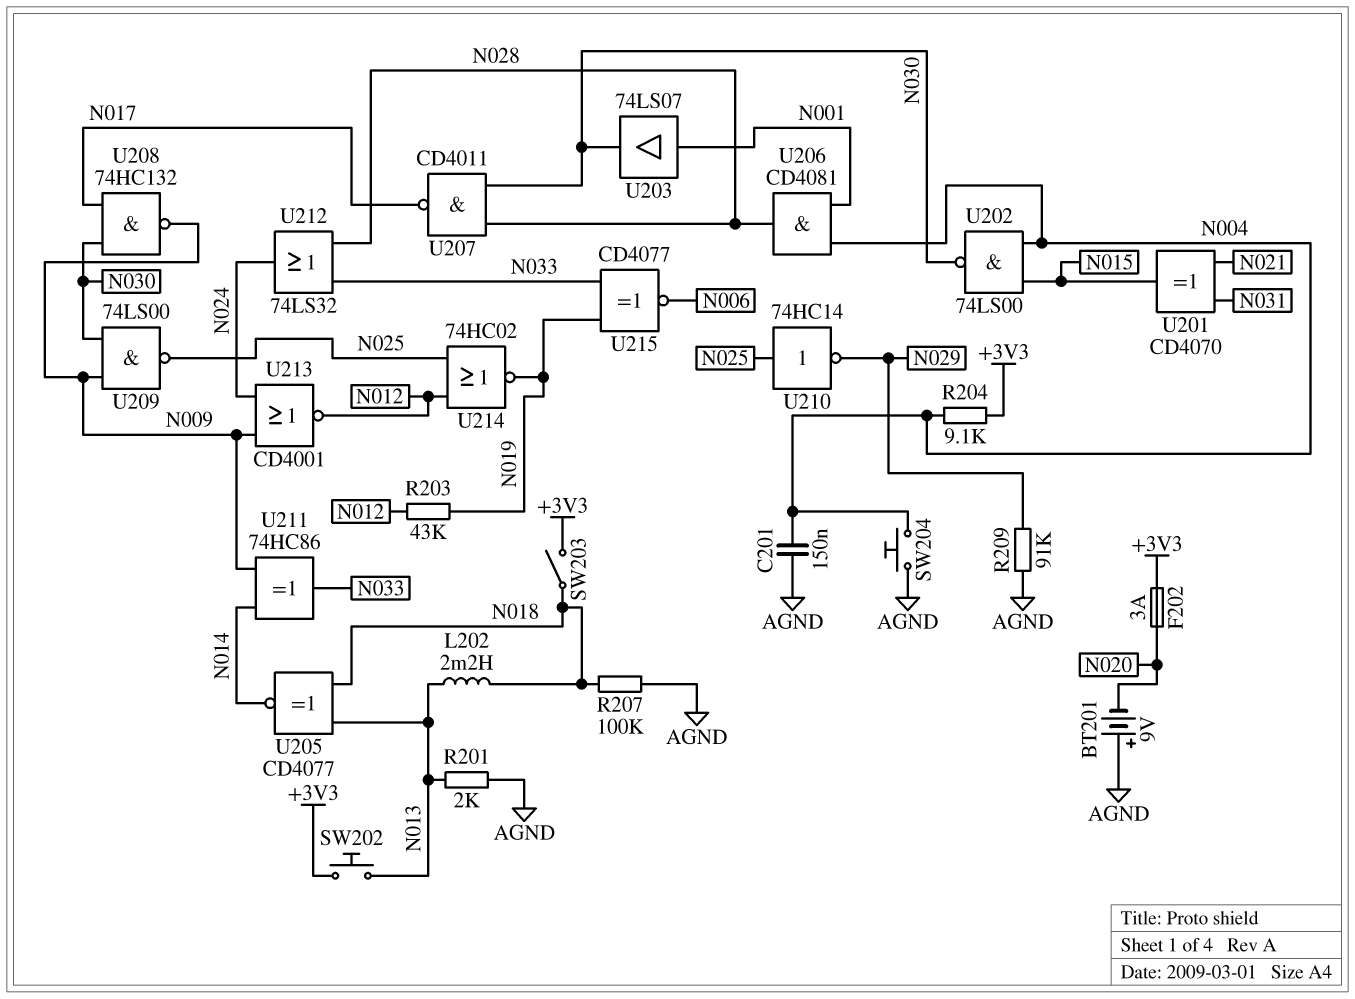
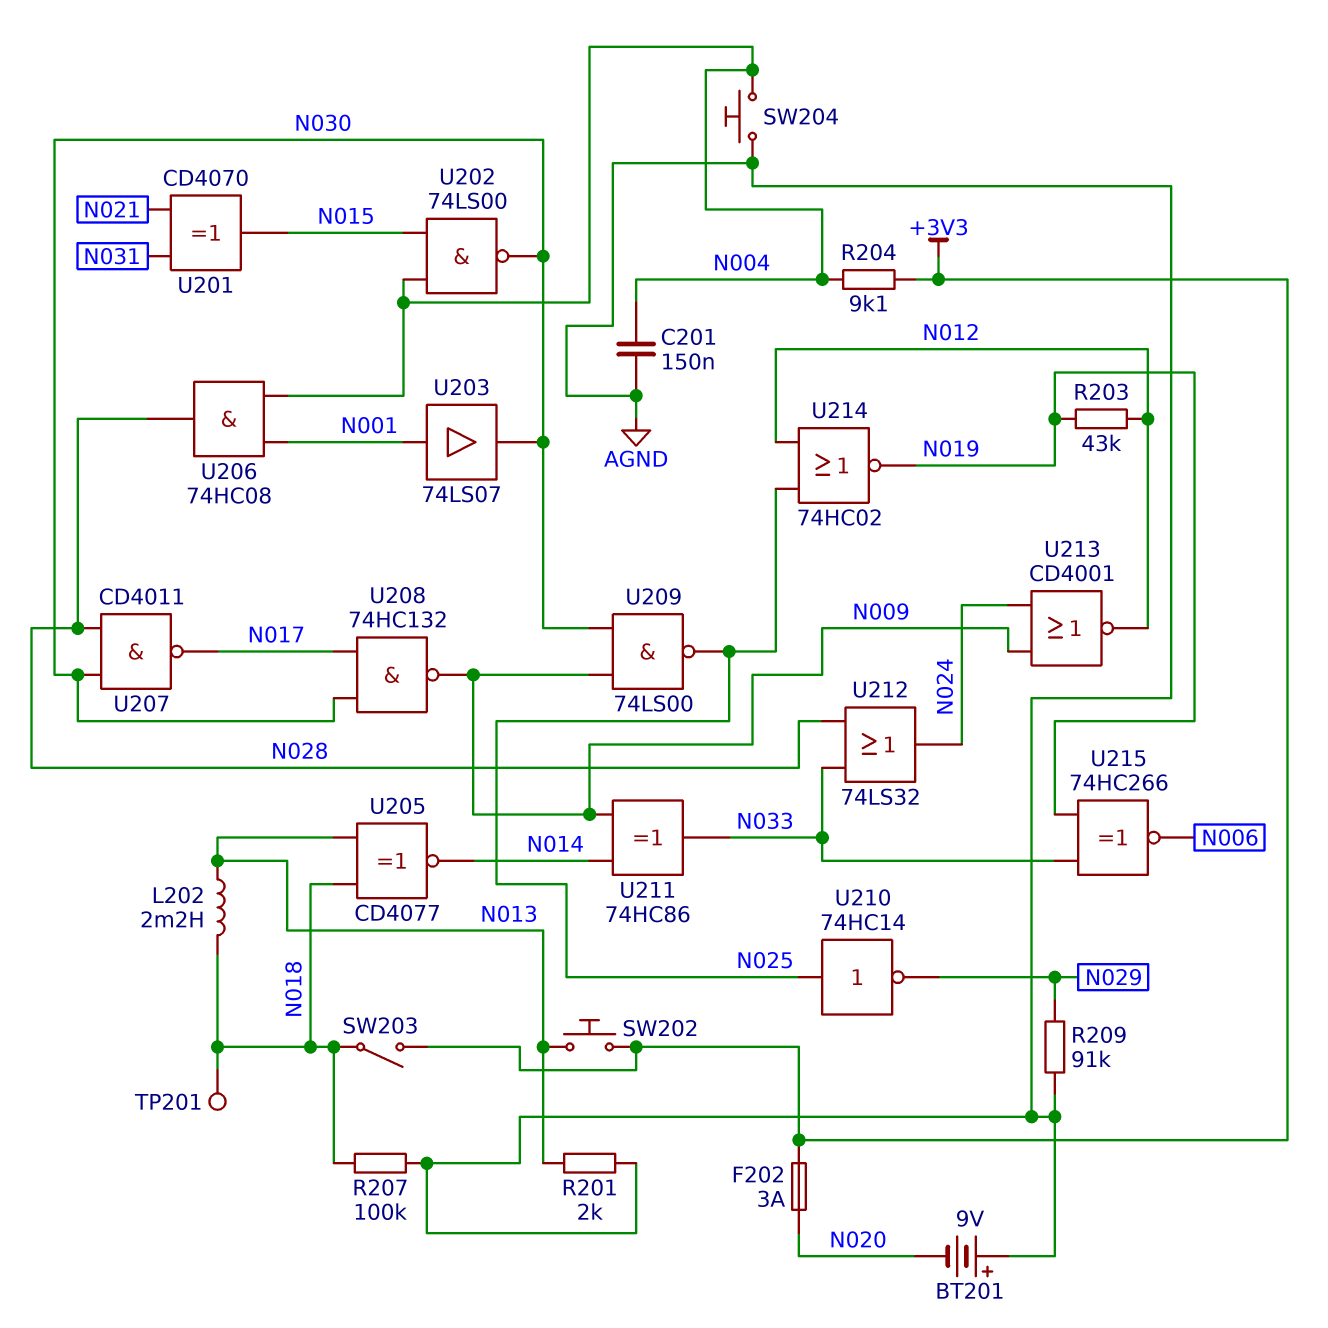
TP201: none -> test point (N018)
U206: AND CD4081 (in N001, in N004, out N028) -> AND 74HC08 (in N001, in N004, out N028)
U215: XNOR CD4077 (in N019, in N033, out N006) -> XNOR 74HC266 (in N019, in N033, out N006)

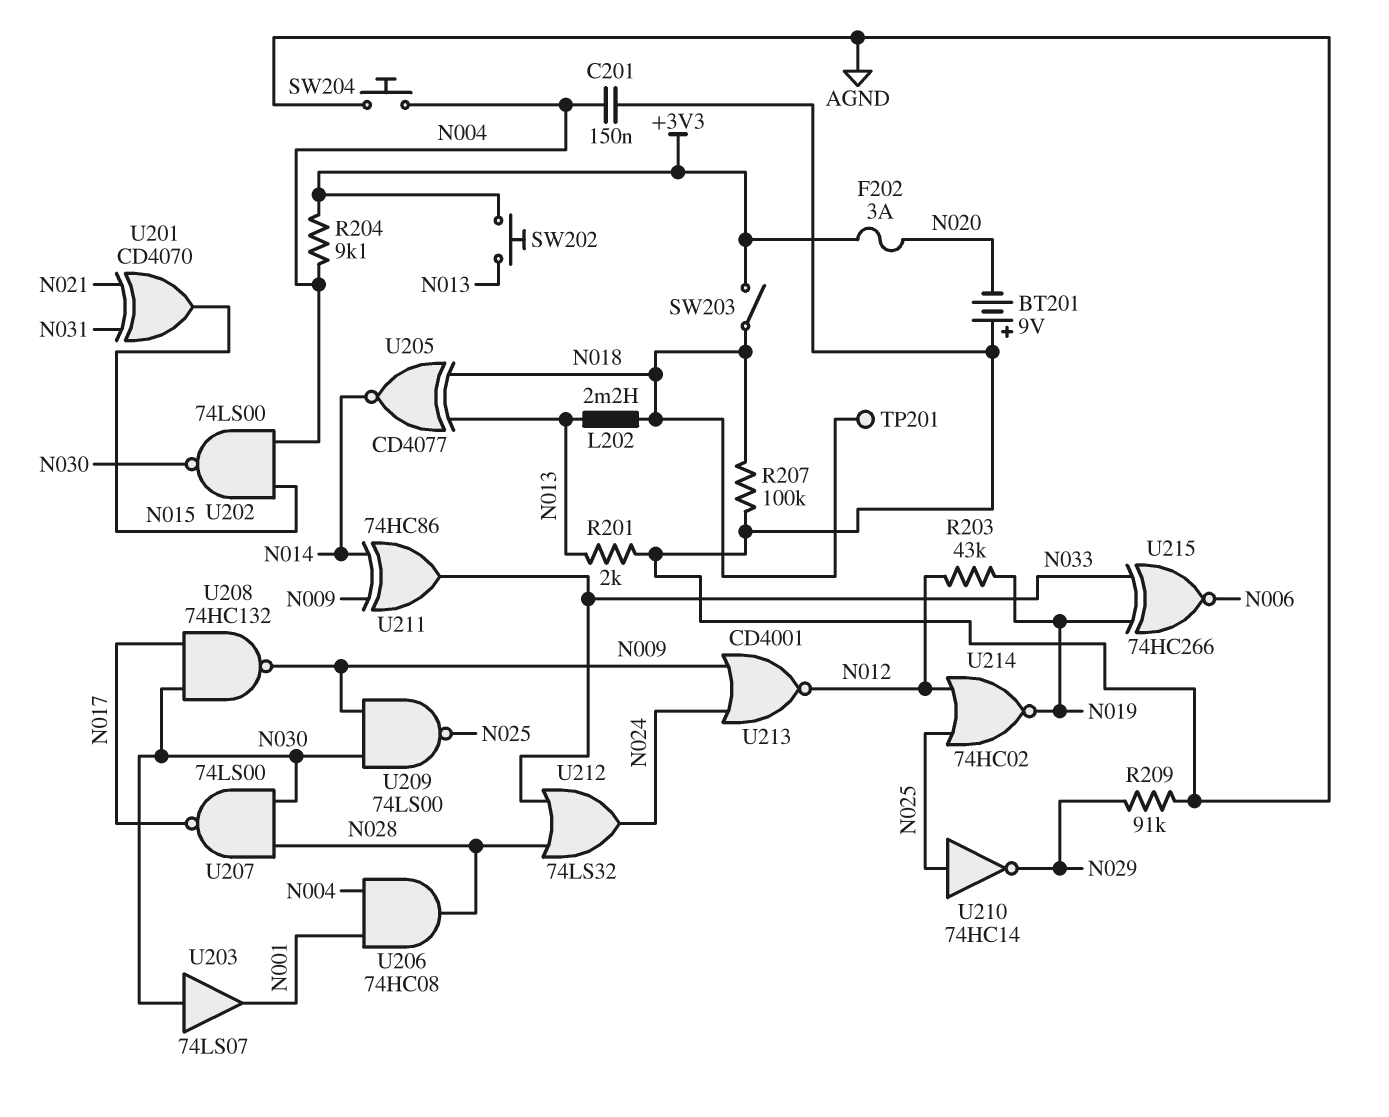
U203: buffer 74LS07 (in N001, out N030) -> buffer 74LS07 (in N030, out N001)
U207: NAND CD4011 (in N028, in N030, out N017) -> NAND 74LS00 (in N028, in N030, out N017)

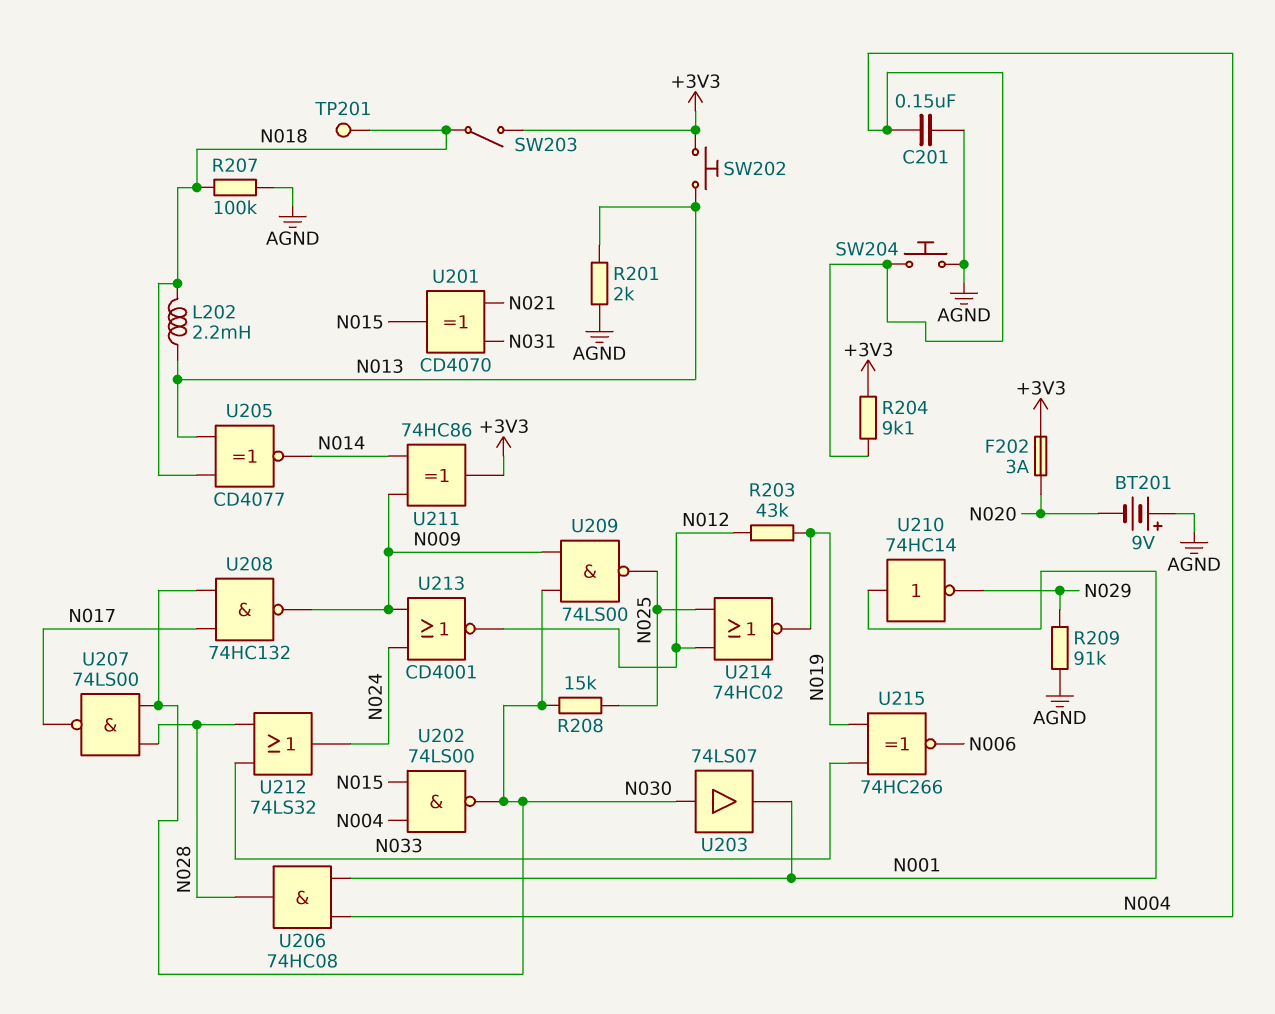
R208: none -> 15k (N025, N030)
U210: NOT 74HC14 (in N025, out N029) -> NOT 74HC14 (in N001, out N029)
U211: XOR 74HC86 (in N009, in N014, out N033) -> XOR 74HC86 (in N009, in N014, out +3V3)

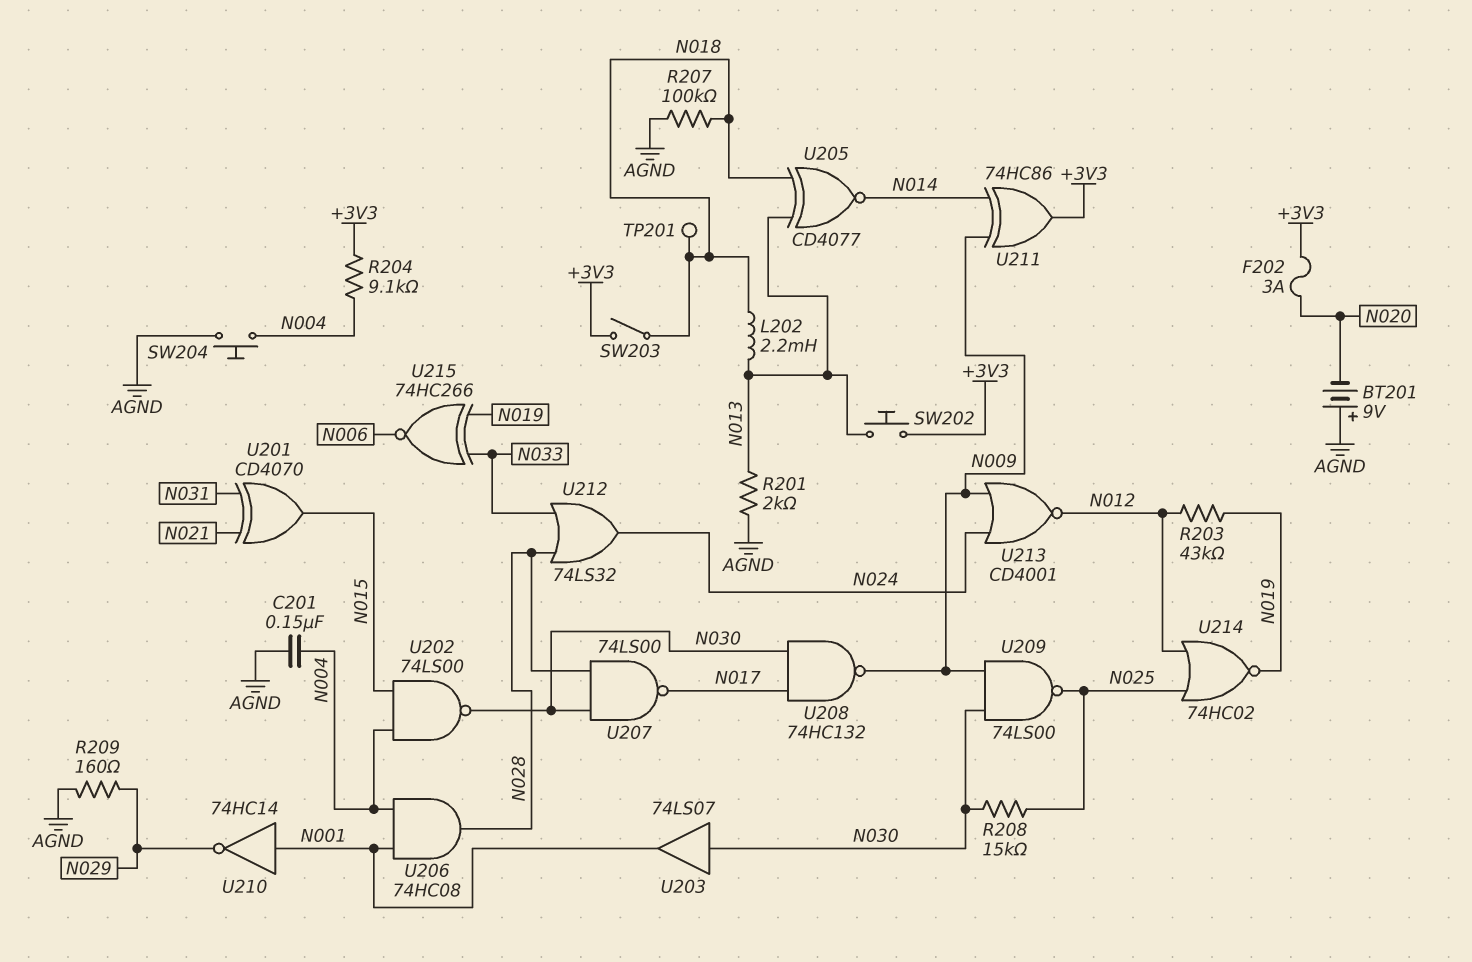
R209: 91k (AGND, N029) -> 160 (AGND, N029)

